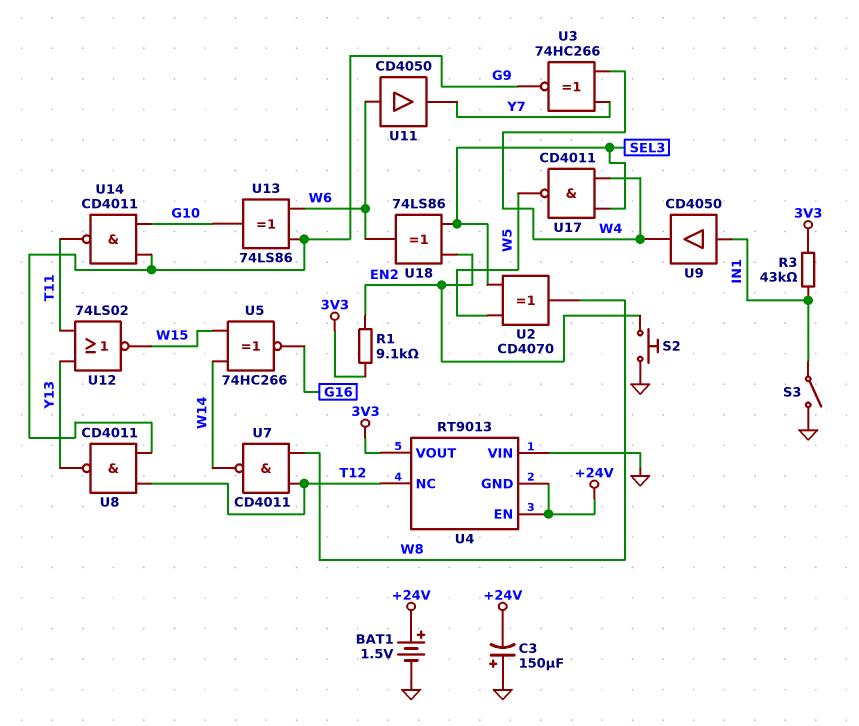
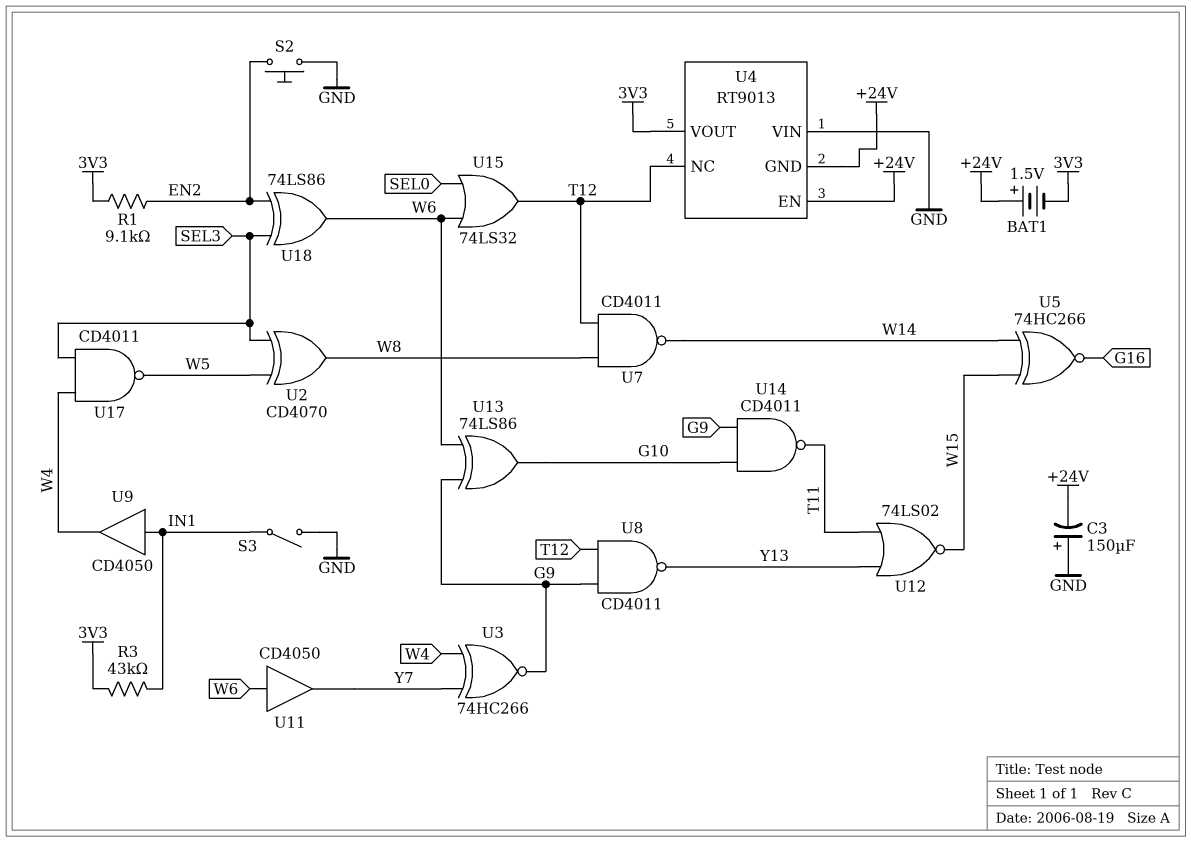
BAT1: 1.5V (plus +24V, minus GND) -> 1.5V (plus +24V, minus 3V3)
U15: none -> OR 74LS32 (in SEL0, in W6, out T12)

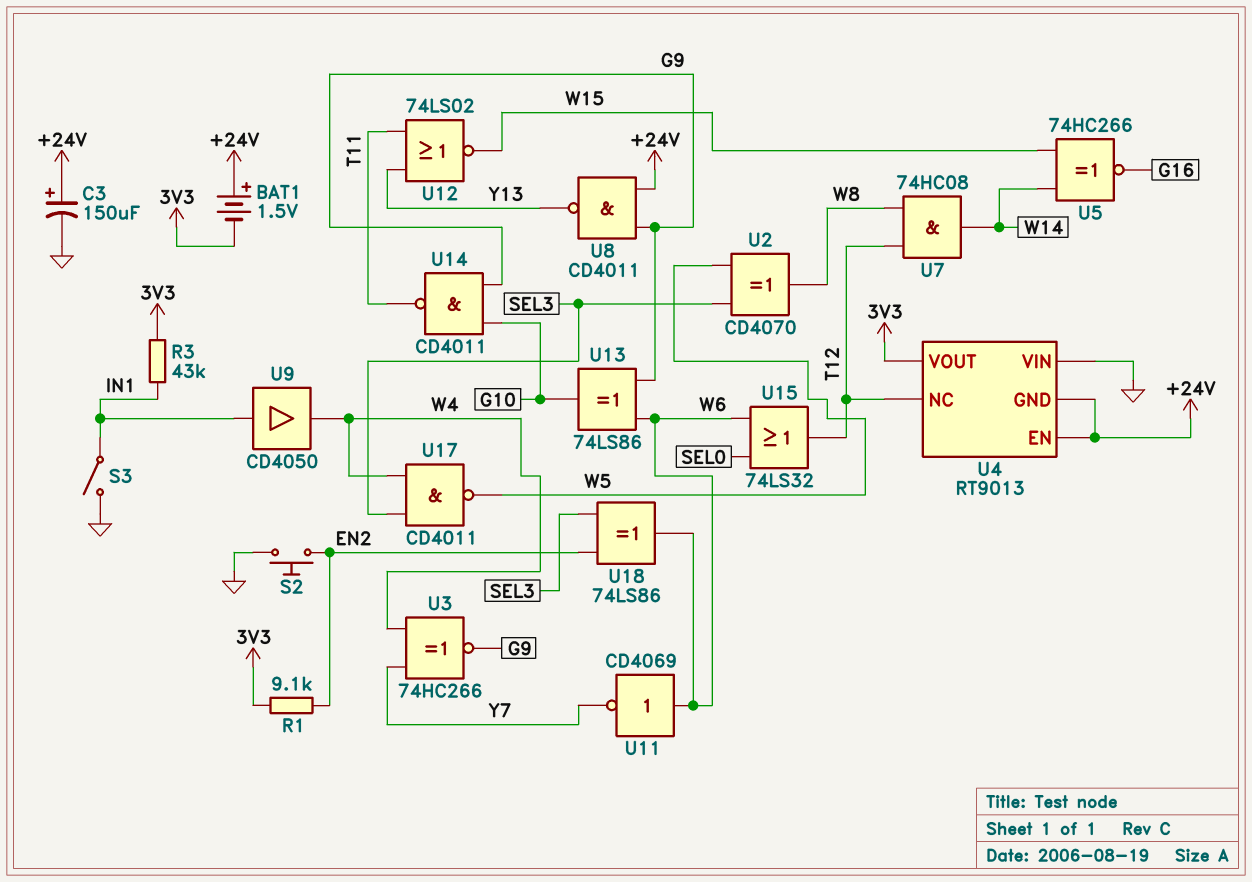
C3: 150uF (plus GND, minus +24V) -> 150uF (plus +24V, minus GND)
U7: NAND CD4011 (in T12, in W8, out W14) -> AND 74HC08 (in T12, in W8, out W14)
U8: NAND CD4011 (in G9, in T12, out Y13) -> NAND CD4011 (in +24V, in G9, out Y13)
U11: buffer CD4050 (in W6, out Y7) -> NOT CD4069 (in W6, out Y7)

